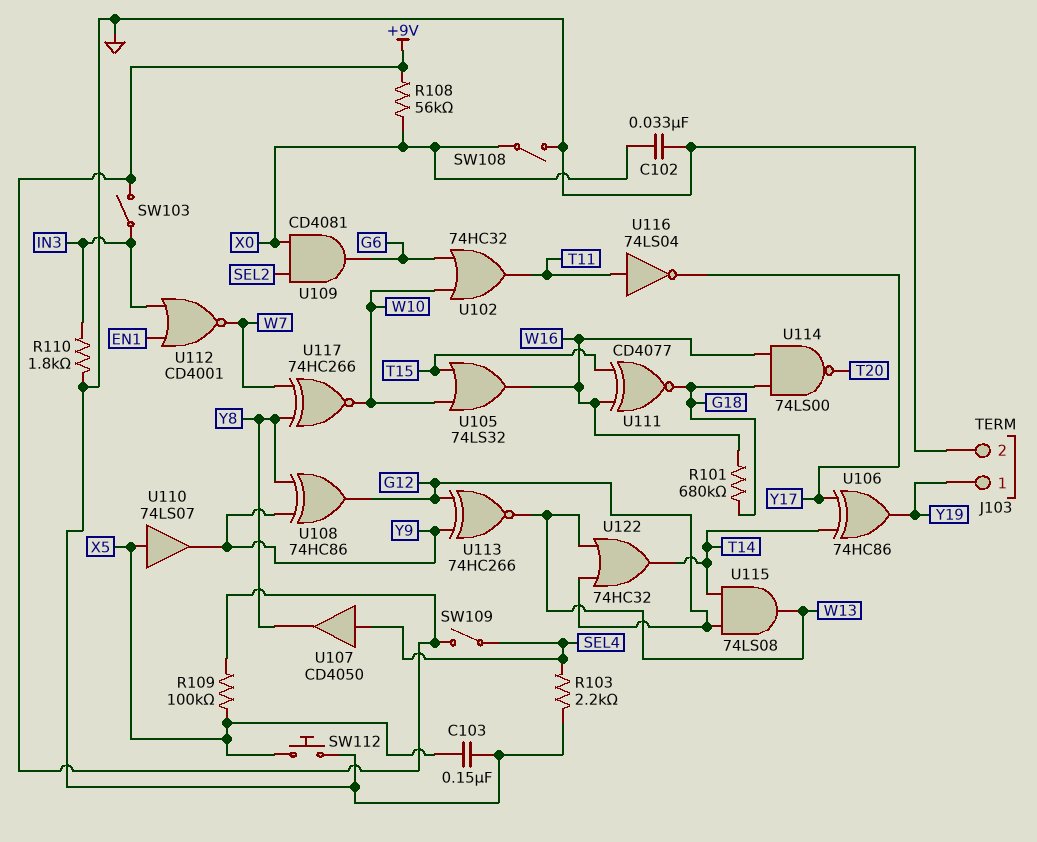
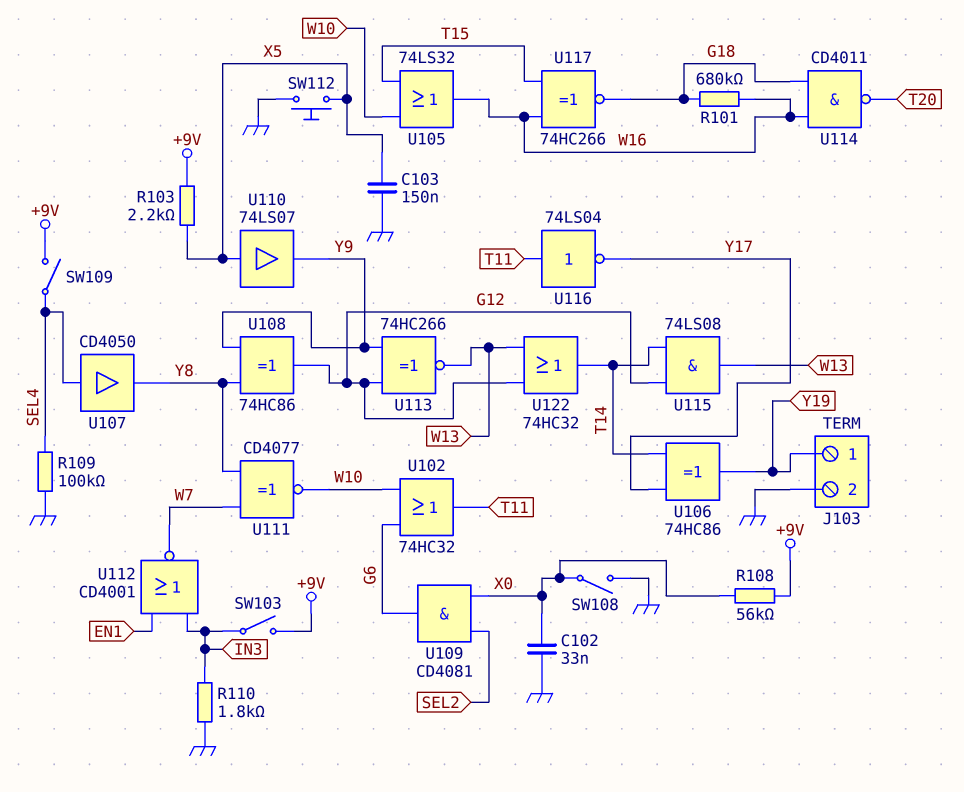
R103: 2.2k (GND, SEL4) -> 2.2k (+9V, X5)
R109: 100k (+9V, X5) -> 100k (GND, SEL4)
U111: XNOR CD4077 (in T15, in W16, out G18) -> XNOR CD4077 (in W7, in Y8, out W10)
U114: NAND 74LS00 (in G18, in W16, out T20) -> NAND CD4011 (in G18, in W16, out T20)
U117: XNOR 74HC266 (in W7, in Y8, out W10) -> XNOR 74HC266 (in T15, in W16, out G18)

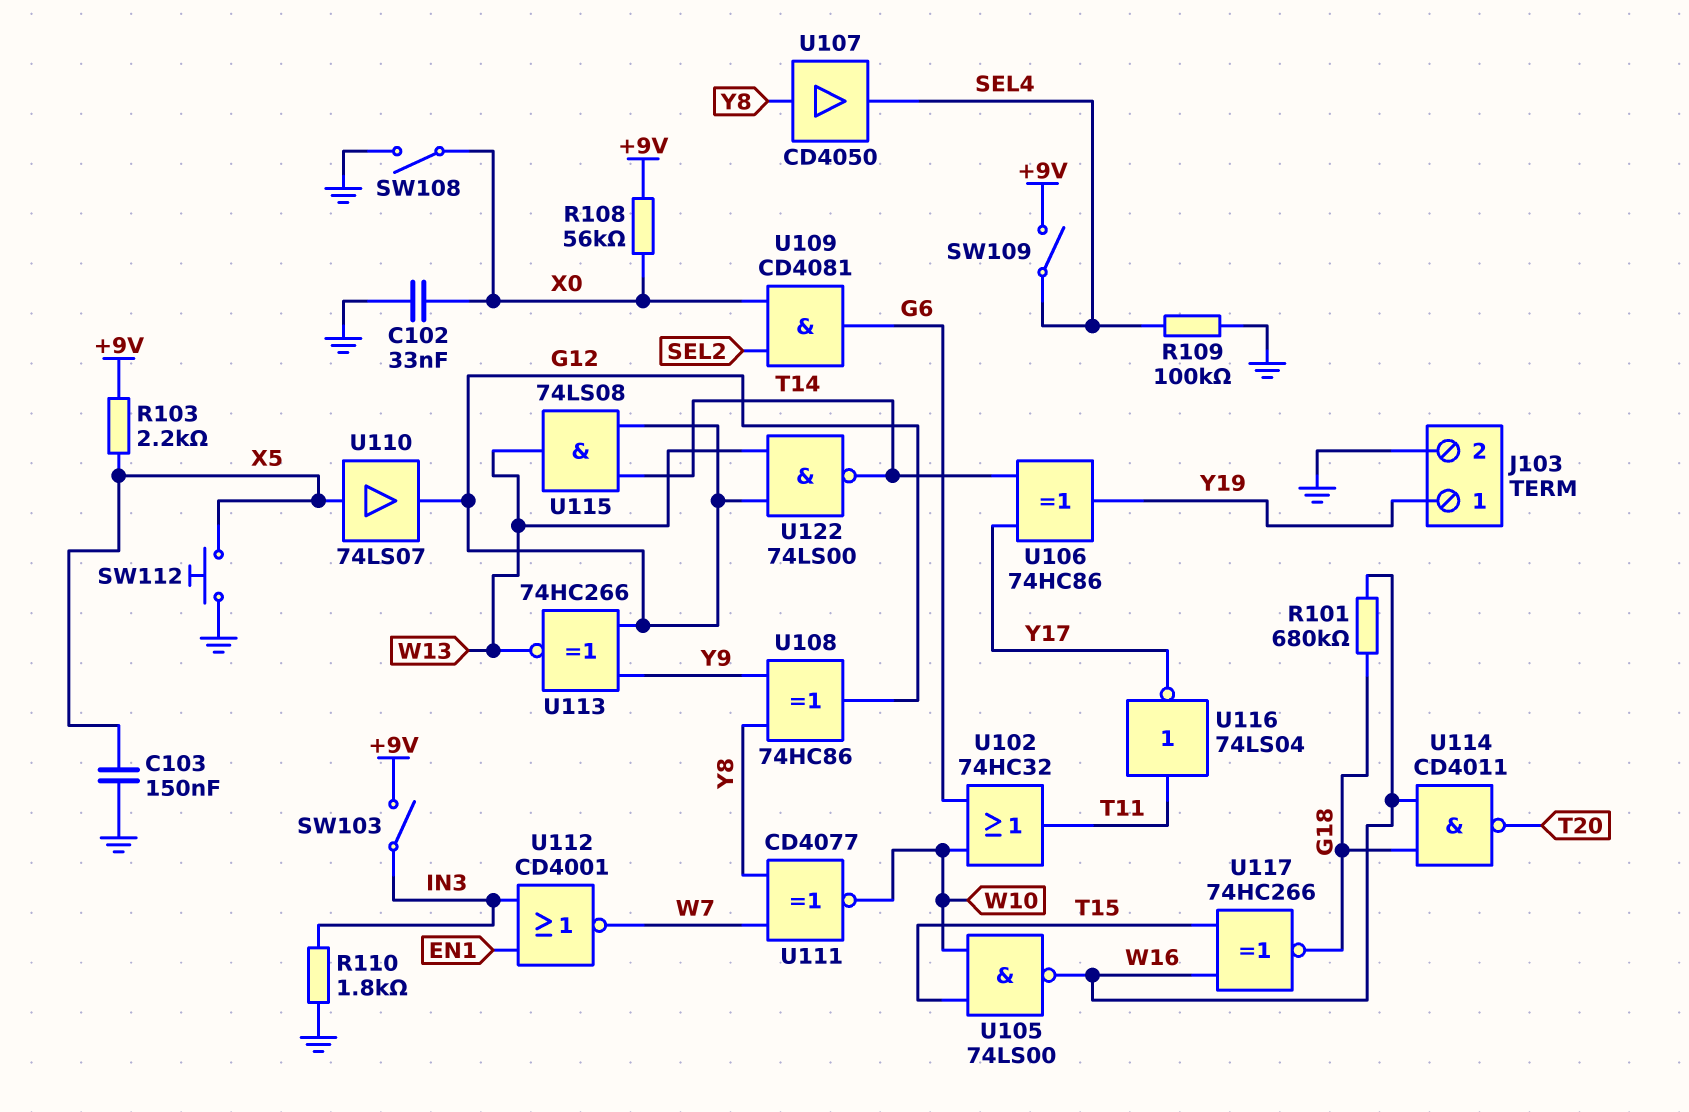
U105: OR 74LS32 (in T15, in W10, out W16) -> NAND 74LS00 (in T15, in W10, out W16)
U107: buffer CD4050 (in SEL4, out Y8) -> buffer CD4050 (in Y8, out SEL4)
U110: buffer 74LS07 (in X5, out Y9) -> buffer 74LS07 (in X5, out G12)
U122: OR 74HC32 (in G12, in W13, out T14) -> NAND 74LS00 (in G12, in W13, out T14)

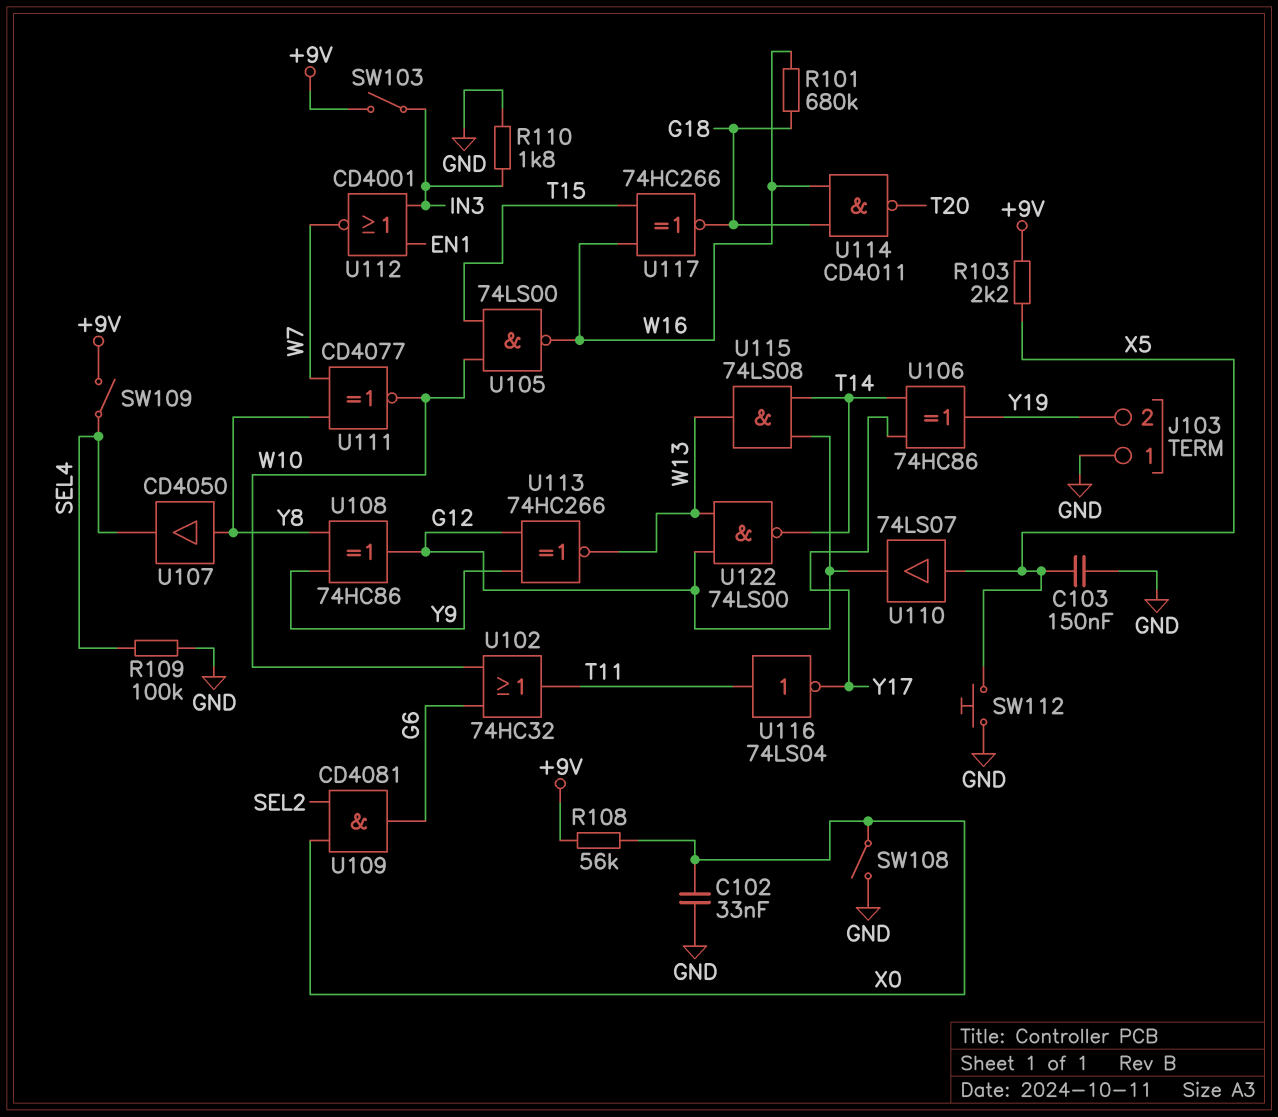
J103 pin 1: Y19 -> GND
J103 pin 2: GND -> Y19

